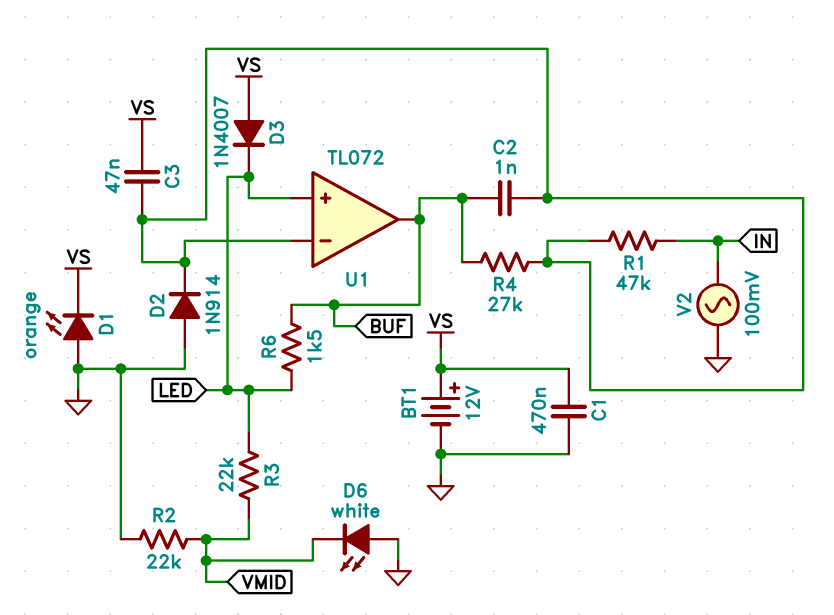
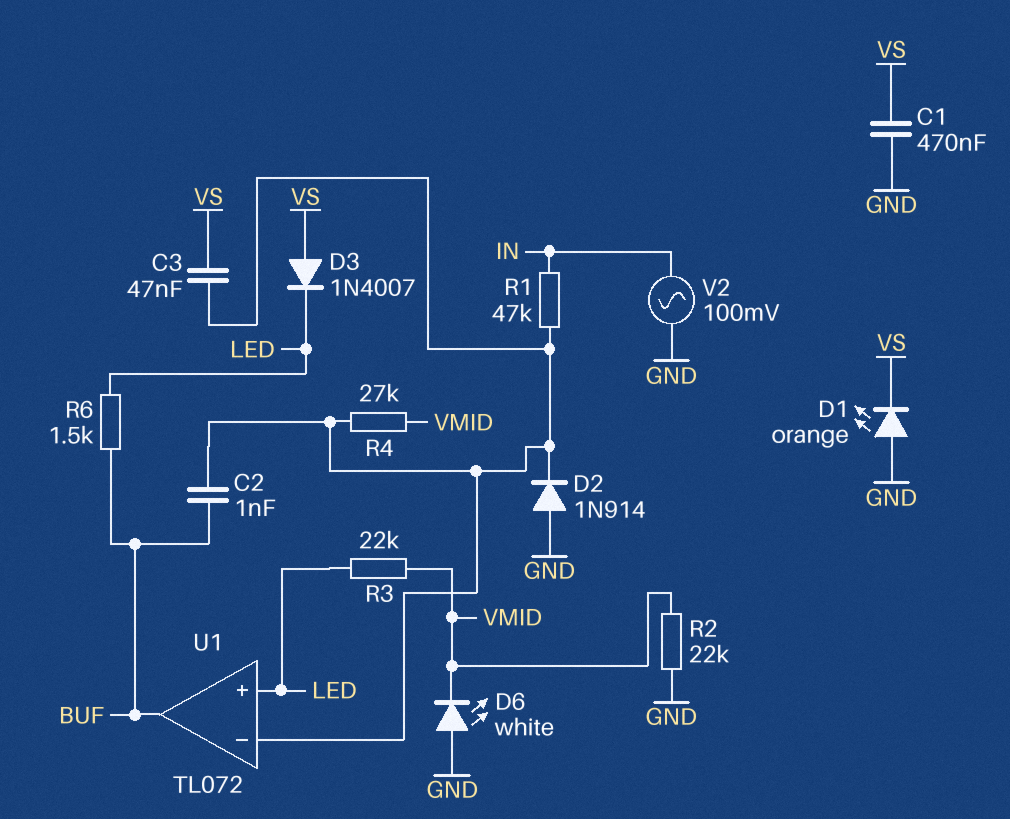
BT1: 12V (plus VS, minus GND) -> none
R4: 27k (BUF, U1/in-) -> 27k (U1/in-, VMID)

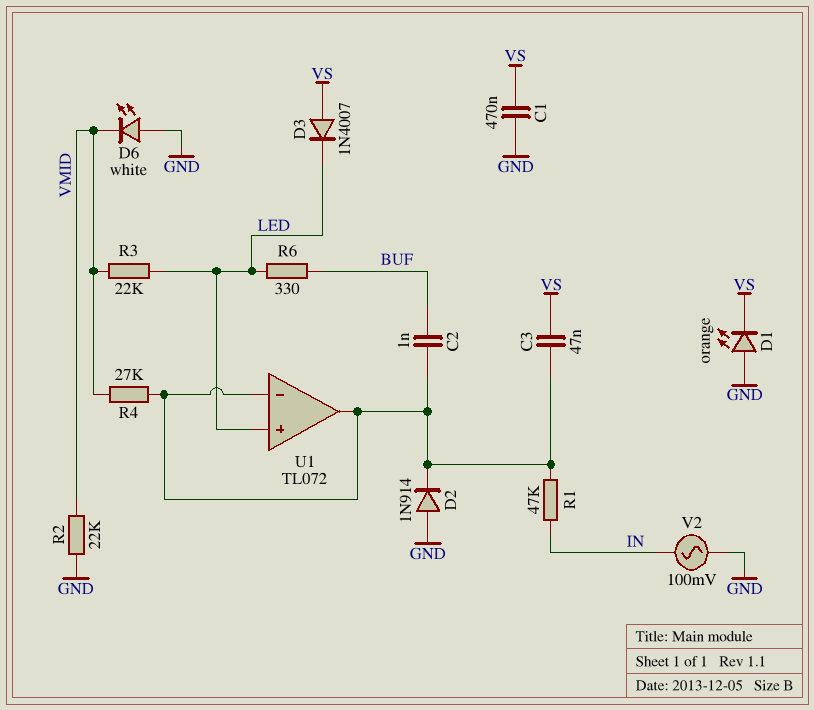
R6: 1.5k (BUF, LED) -> 330 (BUF, LED)
U1 pin out: BUF -> U1/in-

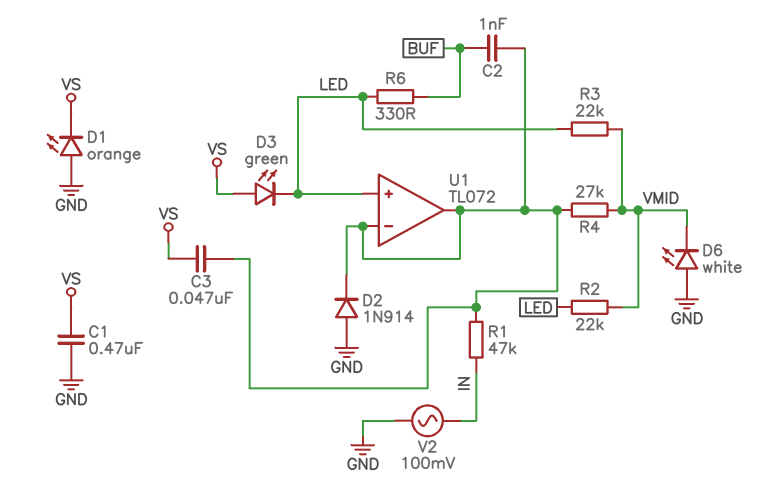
D3: diode 1N4007 (A VS, K LED) -> LED green (A VS, K LED)
R2: 22k (GND, VMID) -> 22k (LED, VMID)

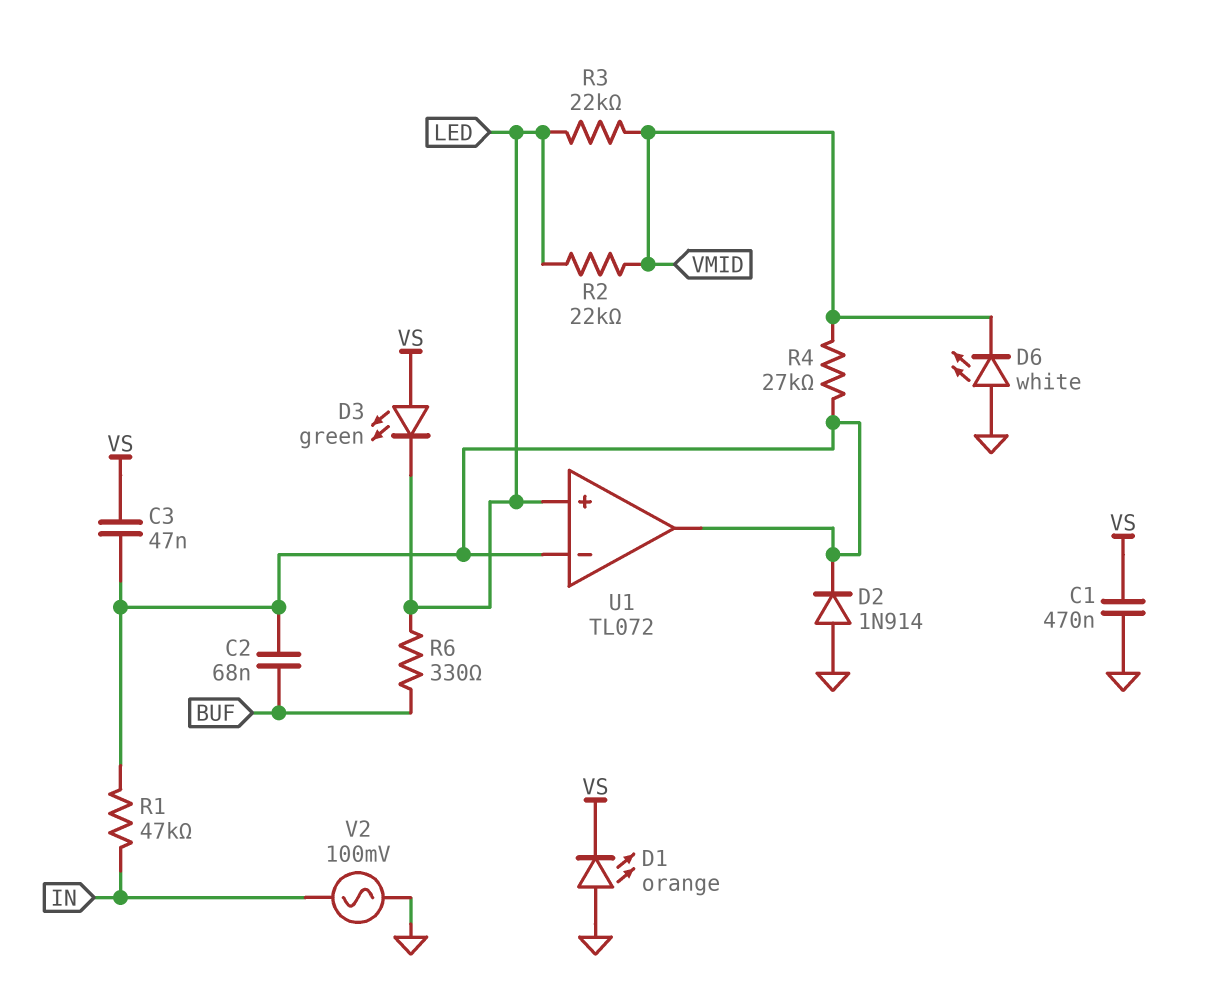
C2: 1nF (BUF, U1/in-) -> 68nF (BUF, U1/in-)

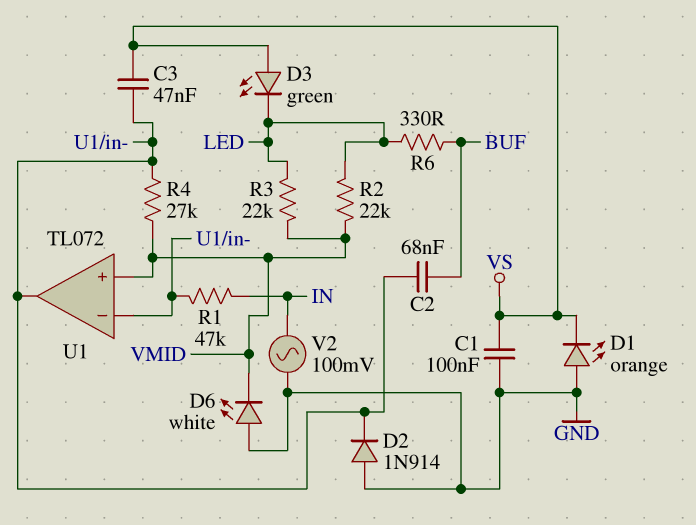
C1: 470nF (GND, VS) -> 100nF (GND, VS)
U1 pin in+: LED -> VMID

